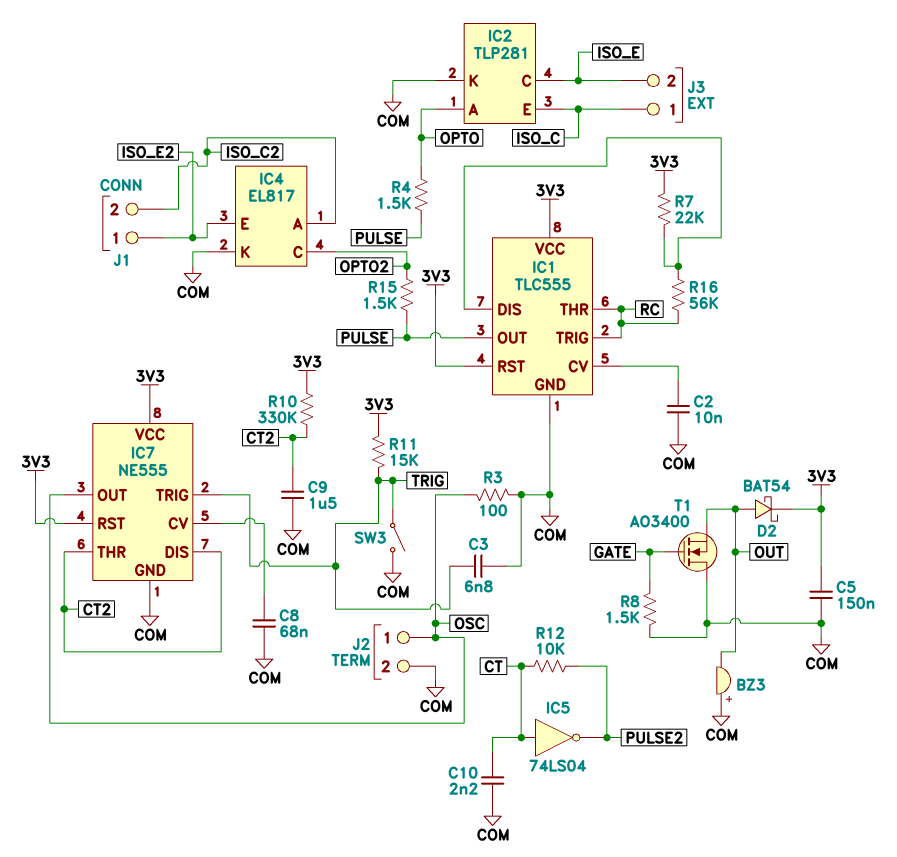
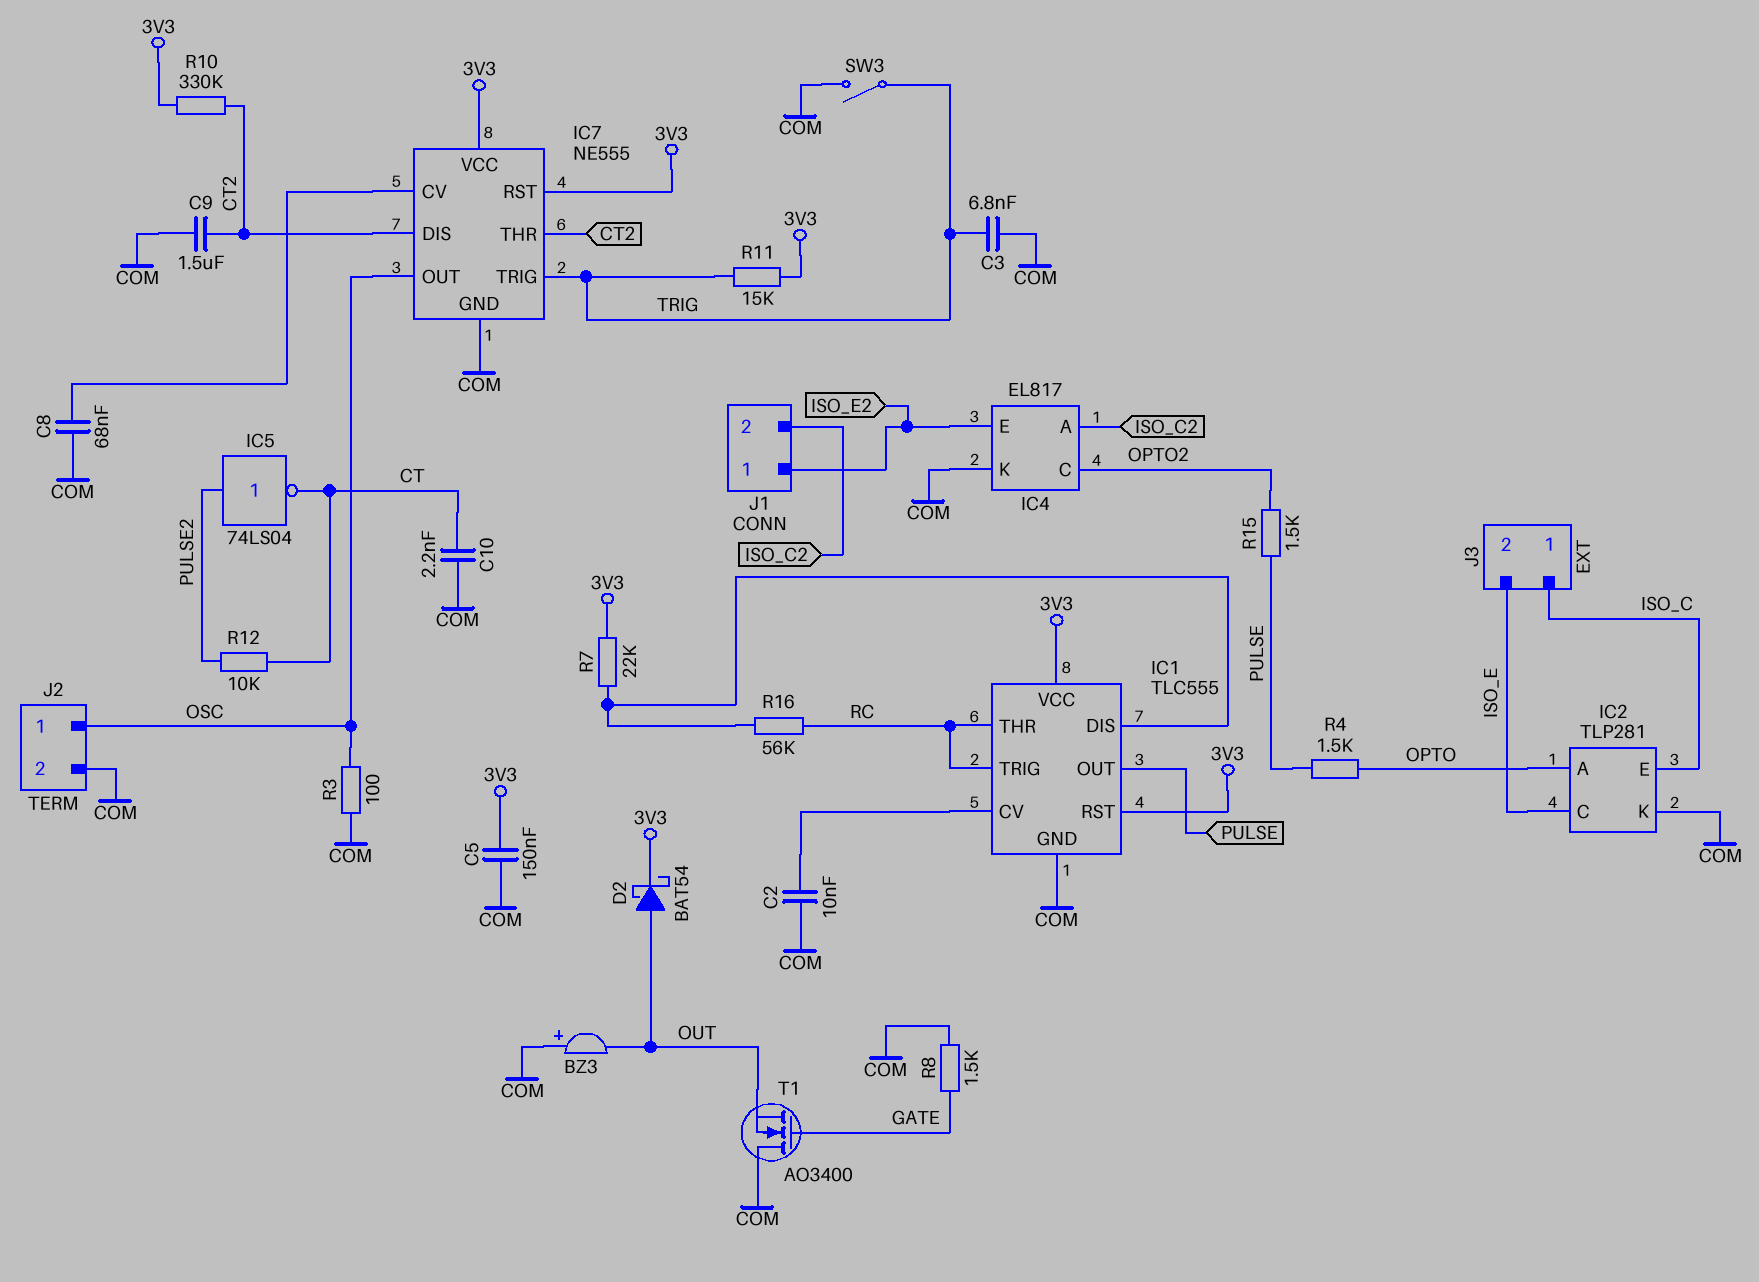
IC5: NOT 74LS04 (in CT, out PULSE2) -> NOT 74LS04 (in PULSE2, out CT)

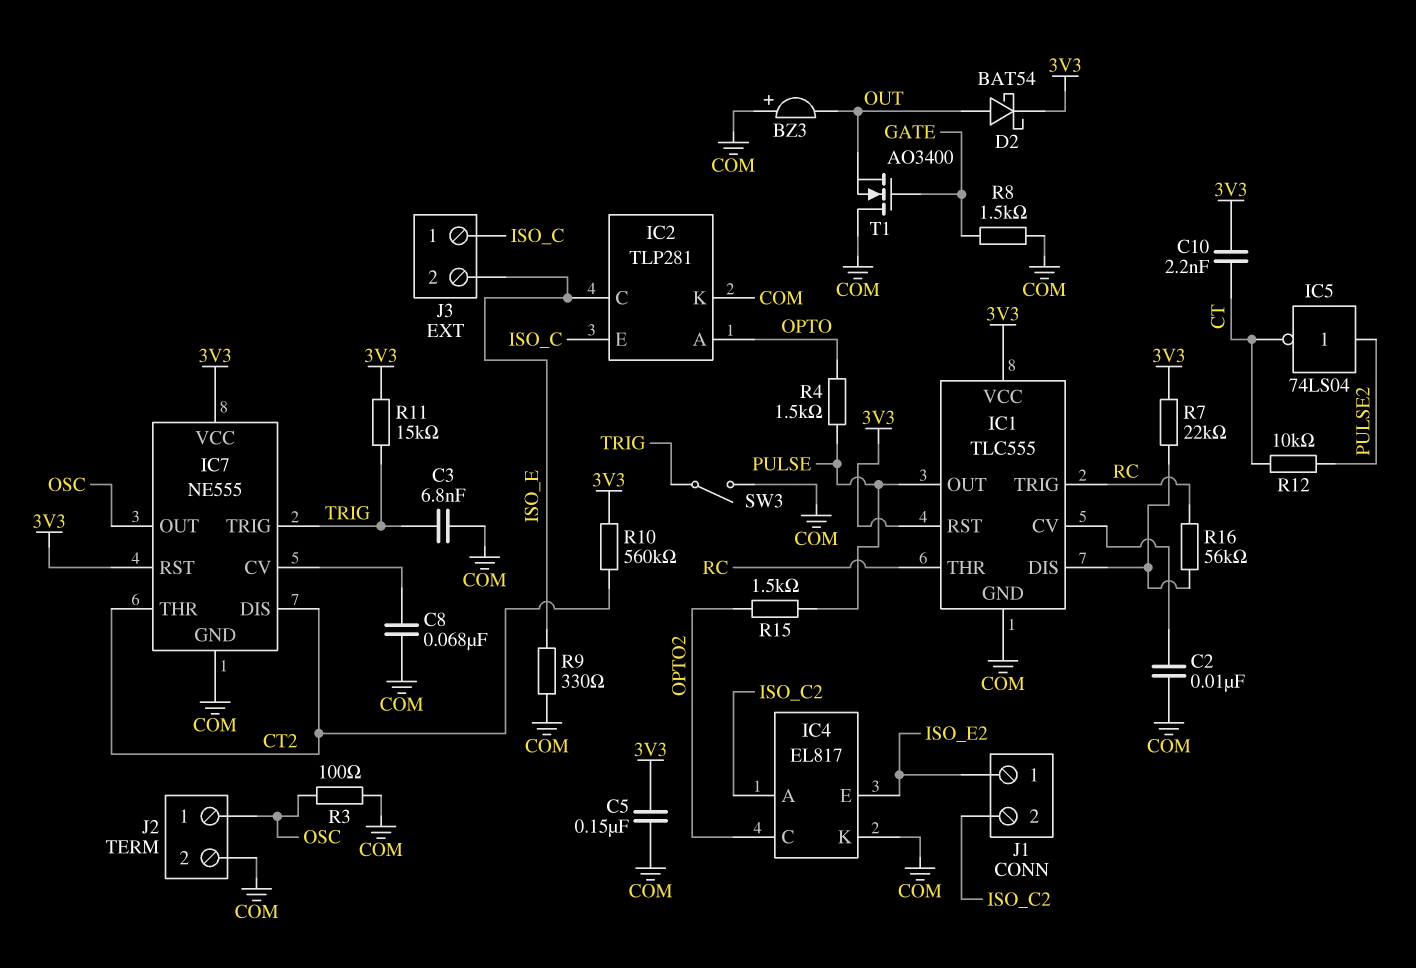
C9: 1.5uF (COM, CT2) -> none
C10: 2.2nF (COM, CT) -> 2.2nF (3V3, CT)
R9: none -> 330 (COM, ISO_E)
R10: 330k (3V3, CT2) -> 560k (3V3, CT2)

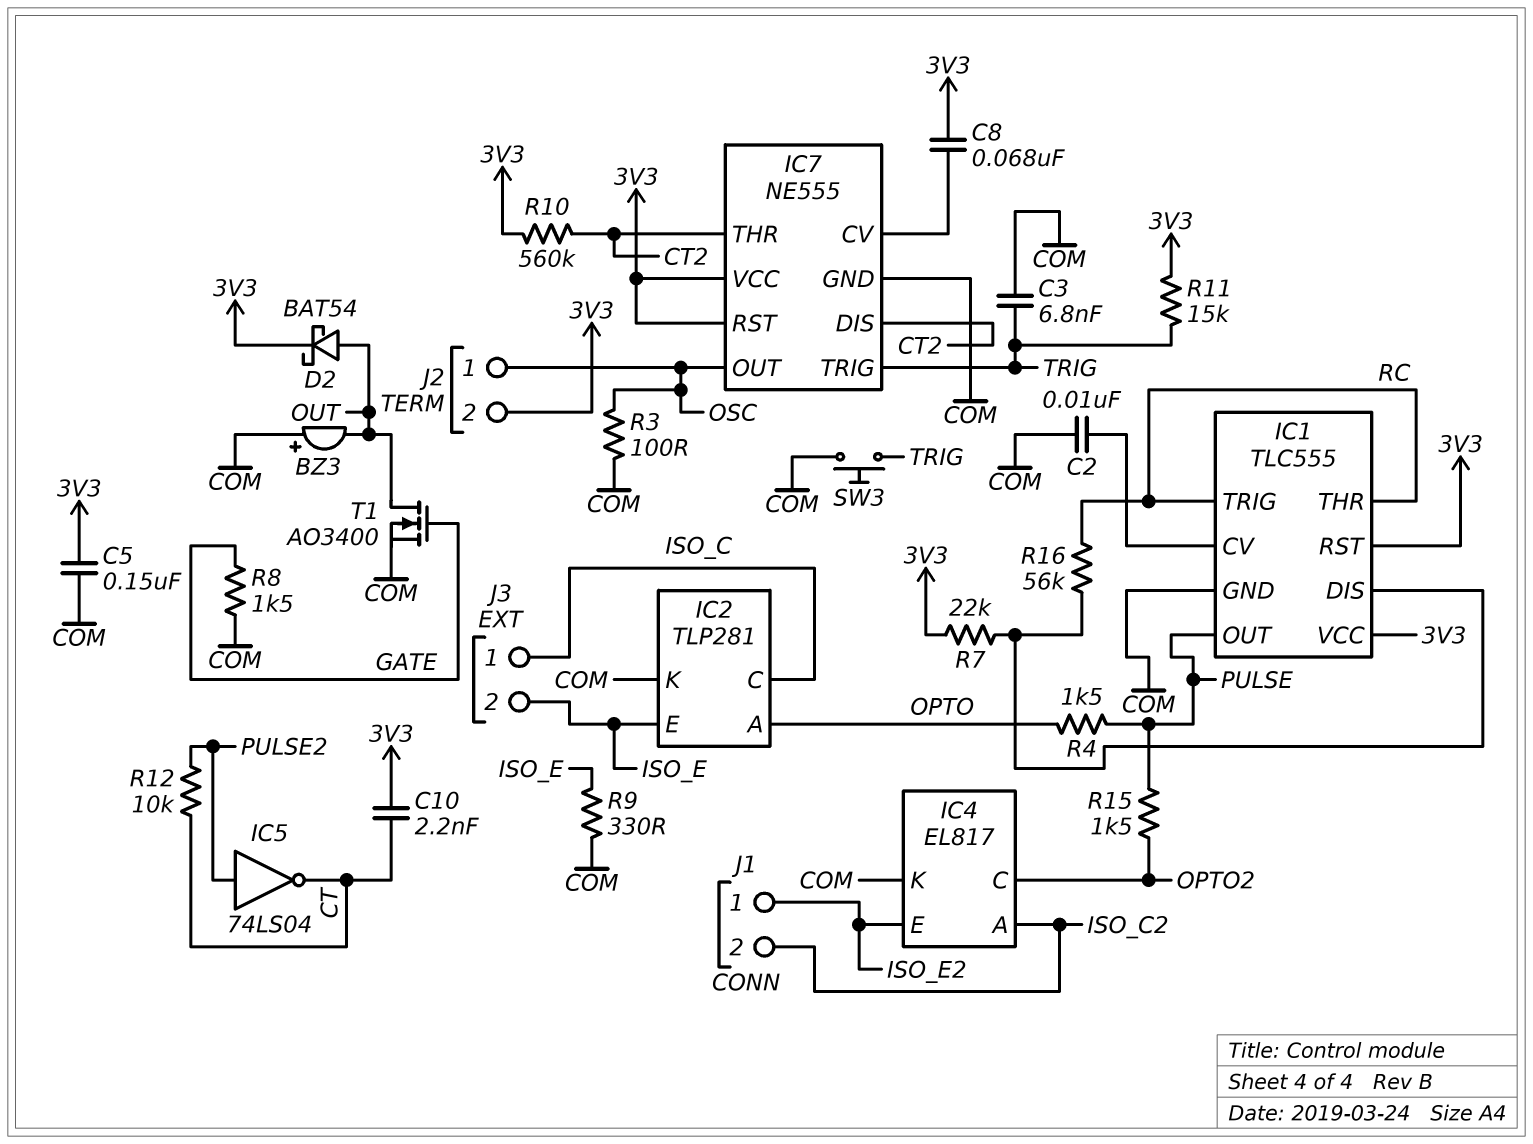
C8: 68nF (COM, IC7/CV) -> 68nF (3V3, IC7/CV)
IC2 pin C: ISO_E -> ISO_C
IC2 pin E: ISO_C -> ISO_E
J2 pin 2: COM -> 3V3
SW3: switch (COM, TRIG) -> button (COM, TRIG)
T1: NMOS AO3400 (G GATE, D COM, S OUT) -> NMOS AO3400 (G GATE, D OUT, S COM)

